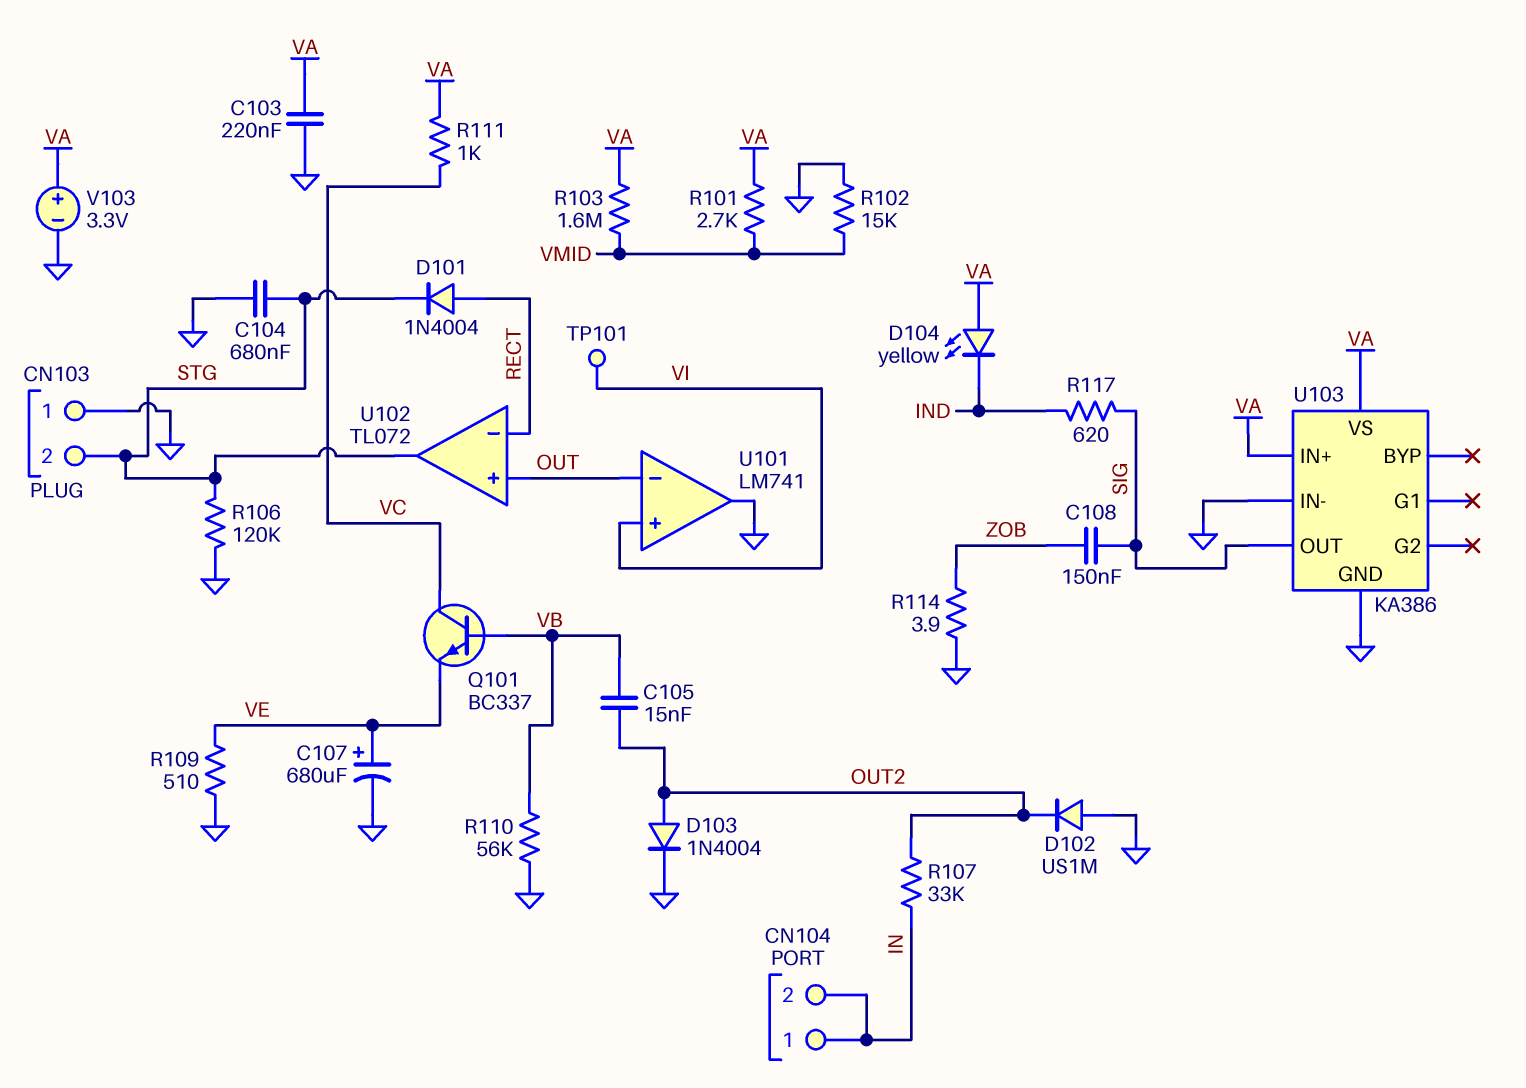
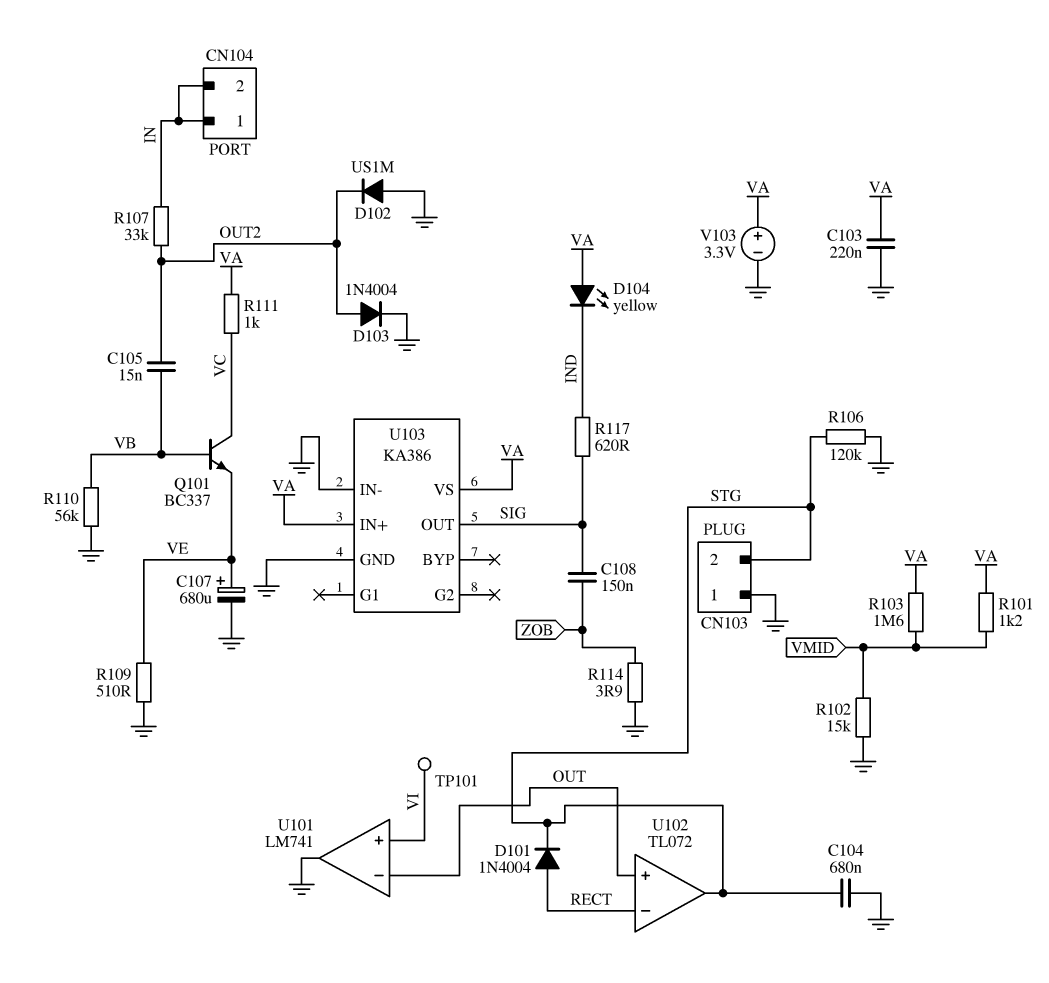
R101: 2.7k (VA, VMID) -> 1.2k (VA, VMID)

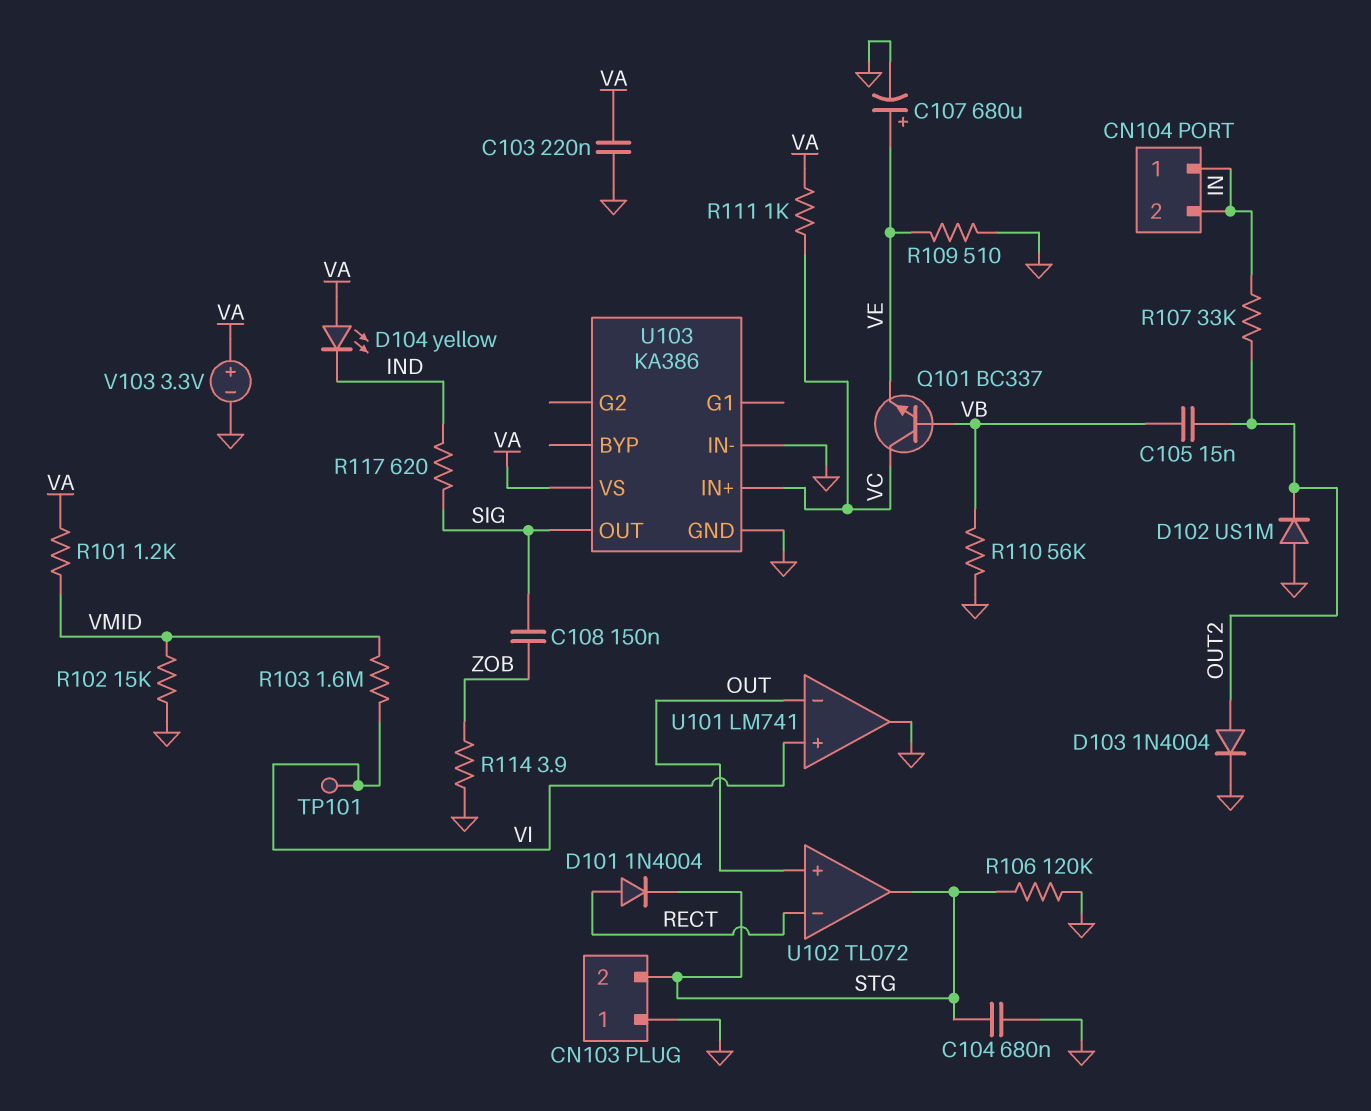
R103: 1.6M (VA, VMID) -> 1.6M (VI, VMID)
U103 pin IN+: VA -> VC

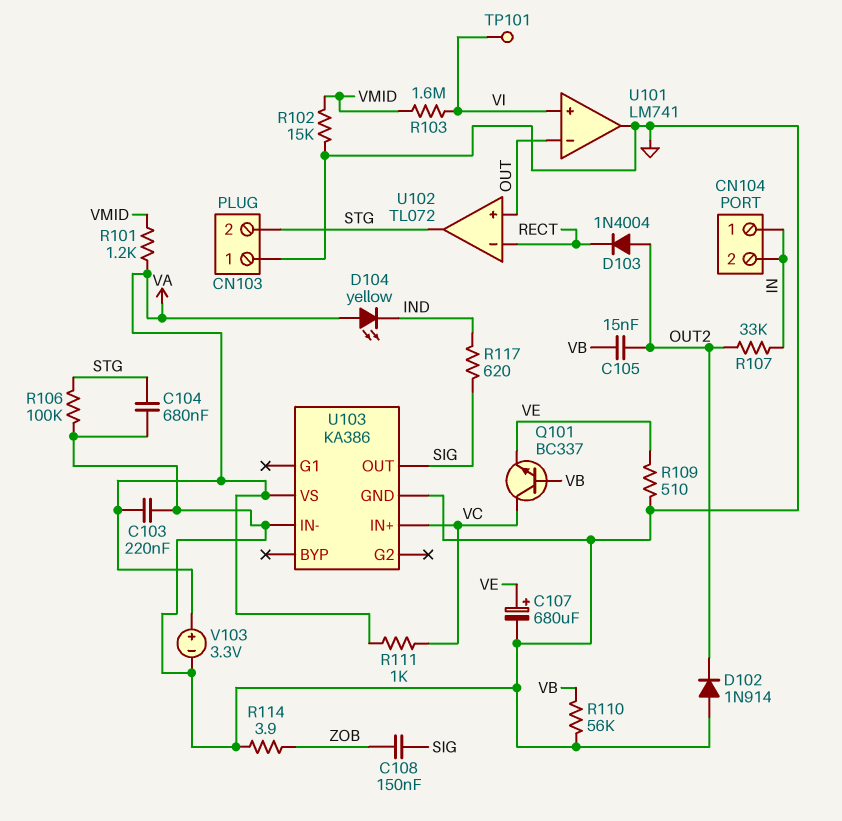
D101: diode 1N4004 (A RECT, K STG) -> none
D102: diode US1M (A GND, K OUT2) -> diode 1N914 (A GND, K OUT2)
D103: diode 1N4004 (A OUT2, K GND) -> diode 1N4004 (A OUT2, K RECT)
R106: 120k (GND, STG) -> 100k (GND, STG)

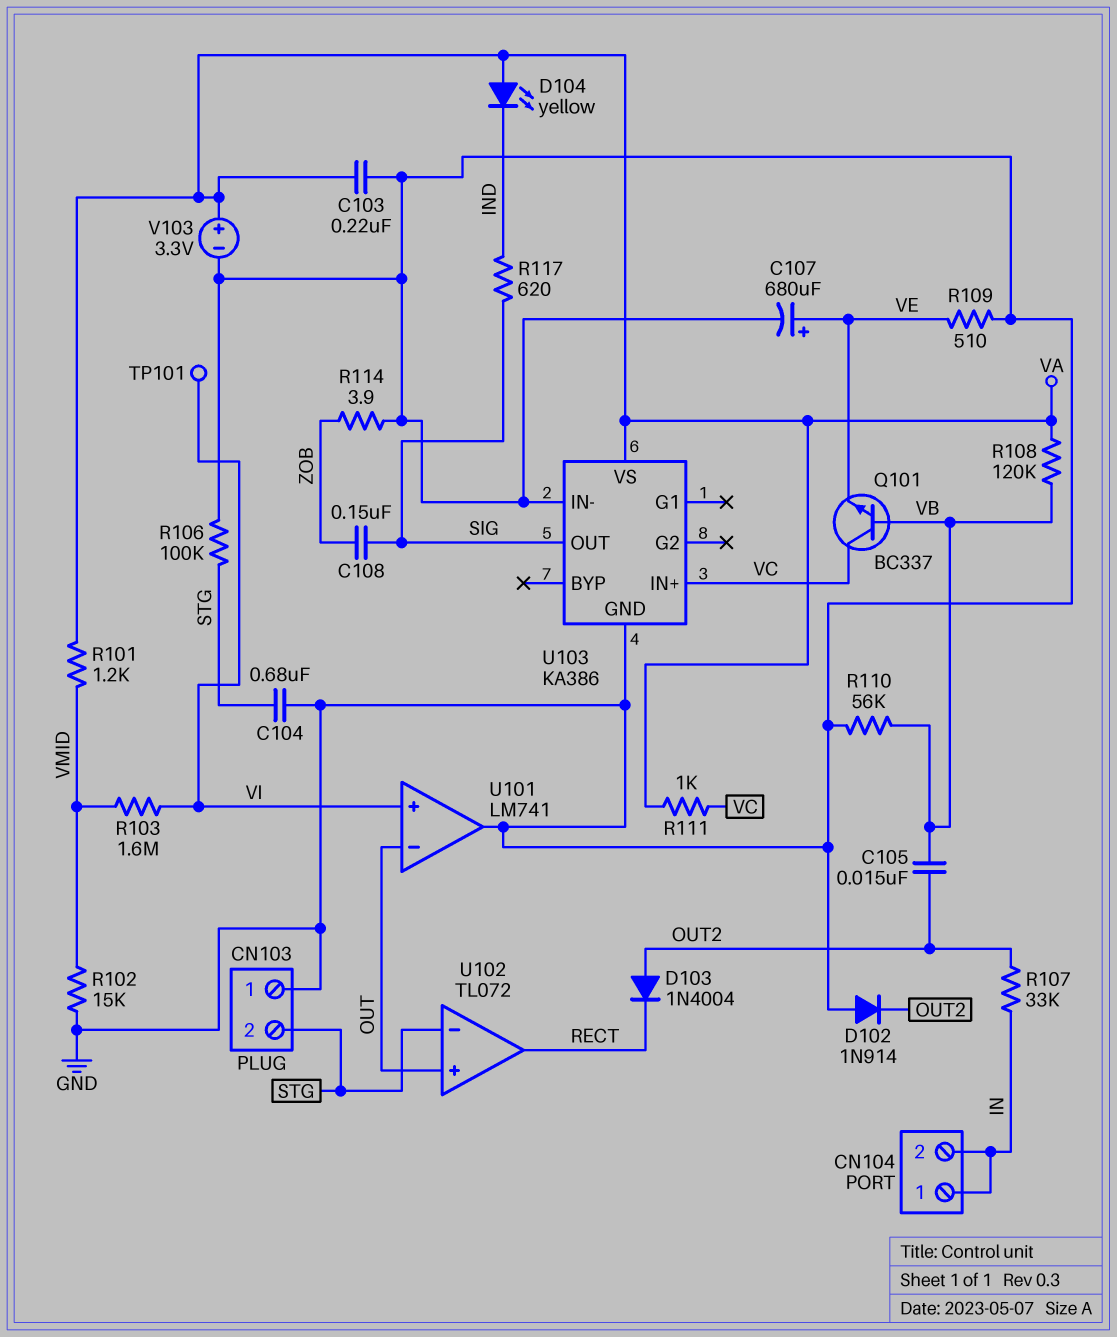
R108: none -> 120k (VA, VB)
U102 pin in-: RECT -> STG
U102 pin out: STG -> RECT

